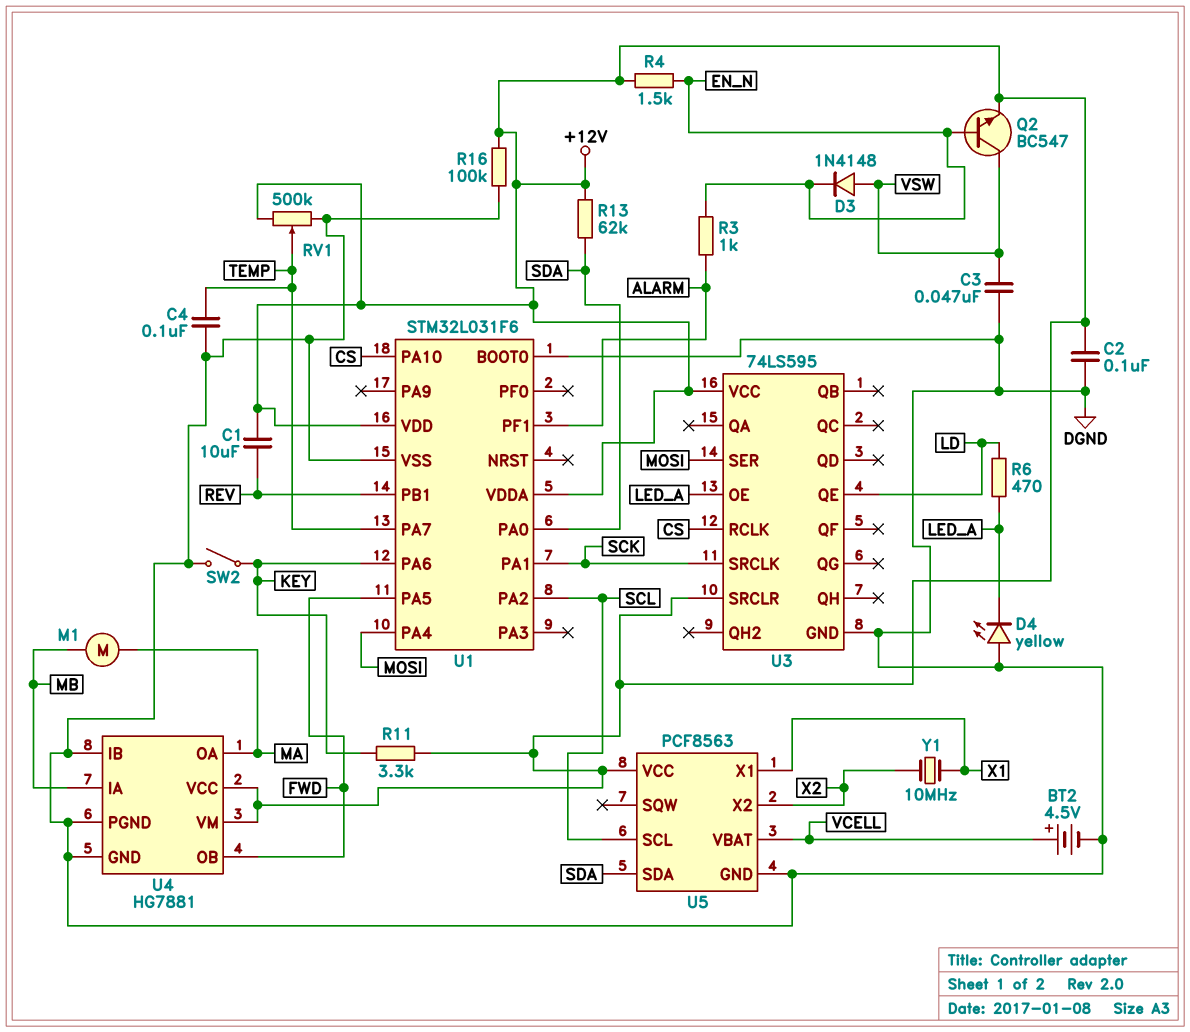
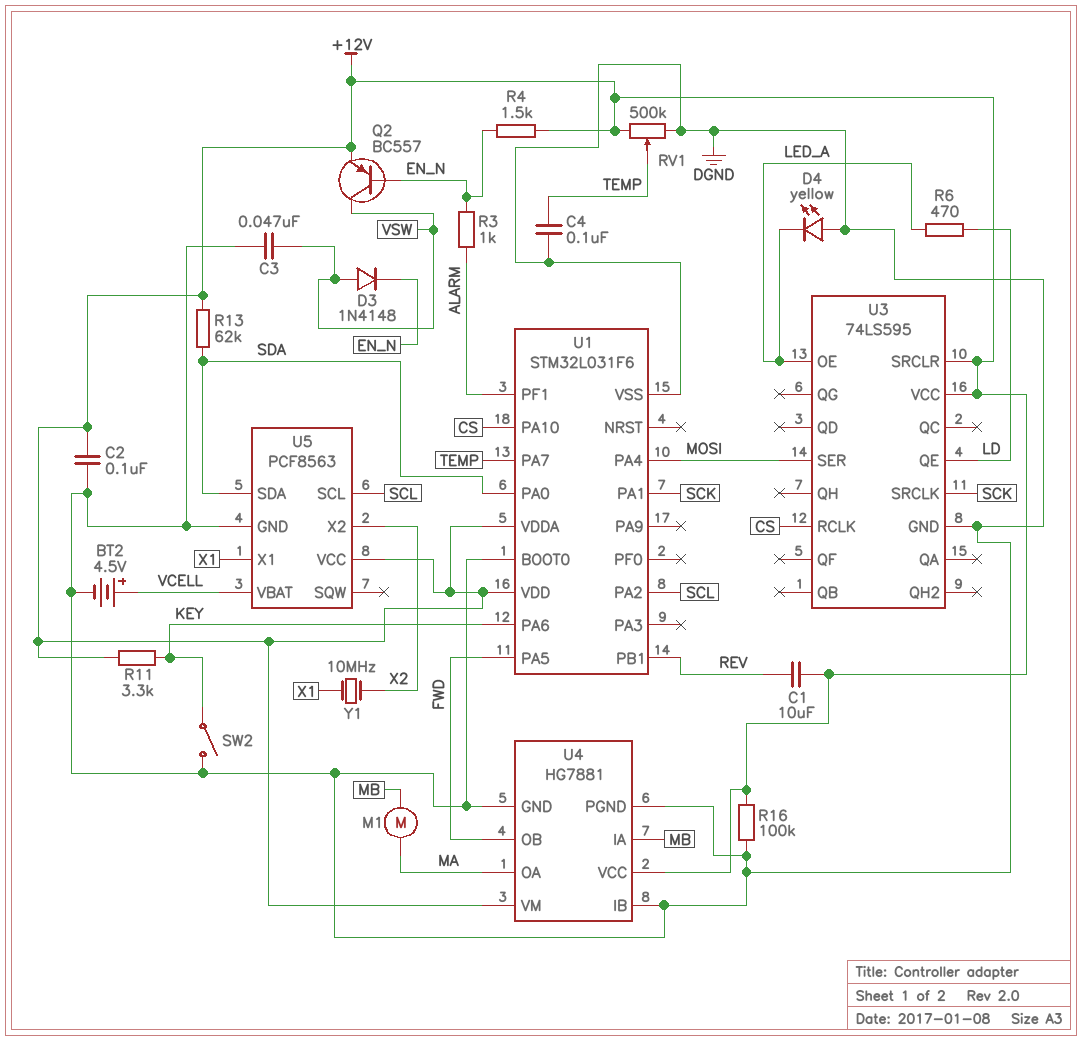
Q2: NPN BC547 (B EN_N, C VSW, E +12V) -> PNP BC557 (B EN_N, C VSW, E +12V)

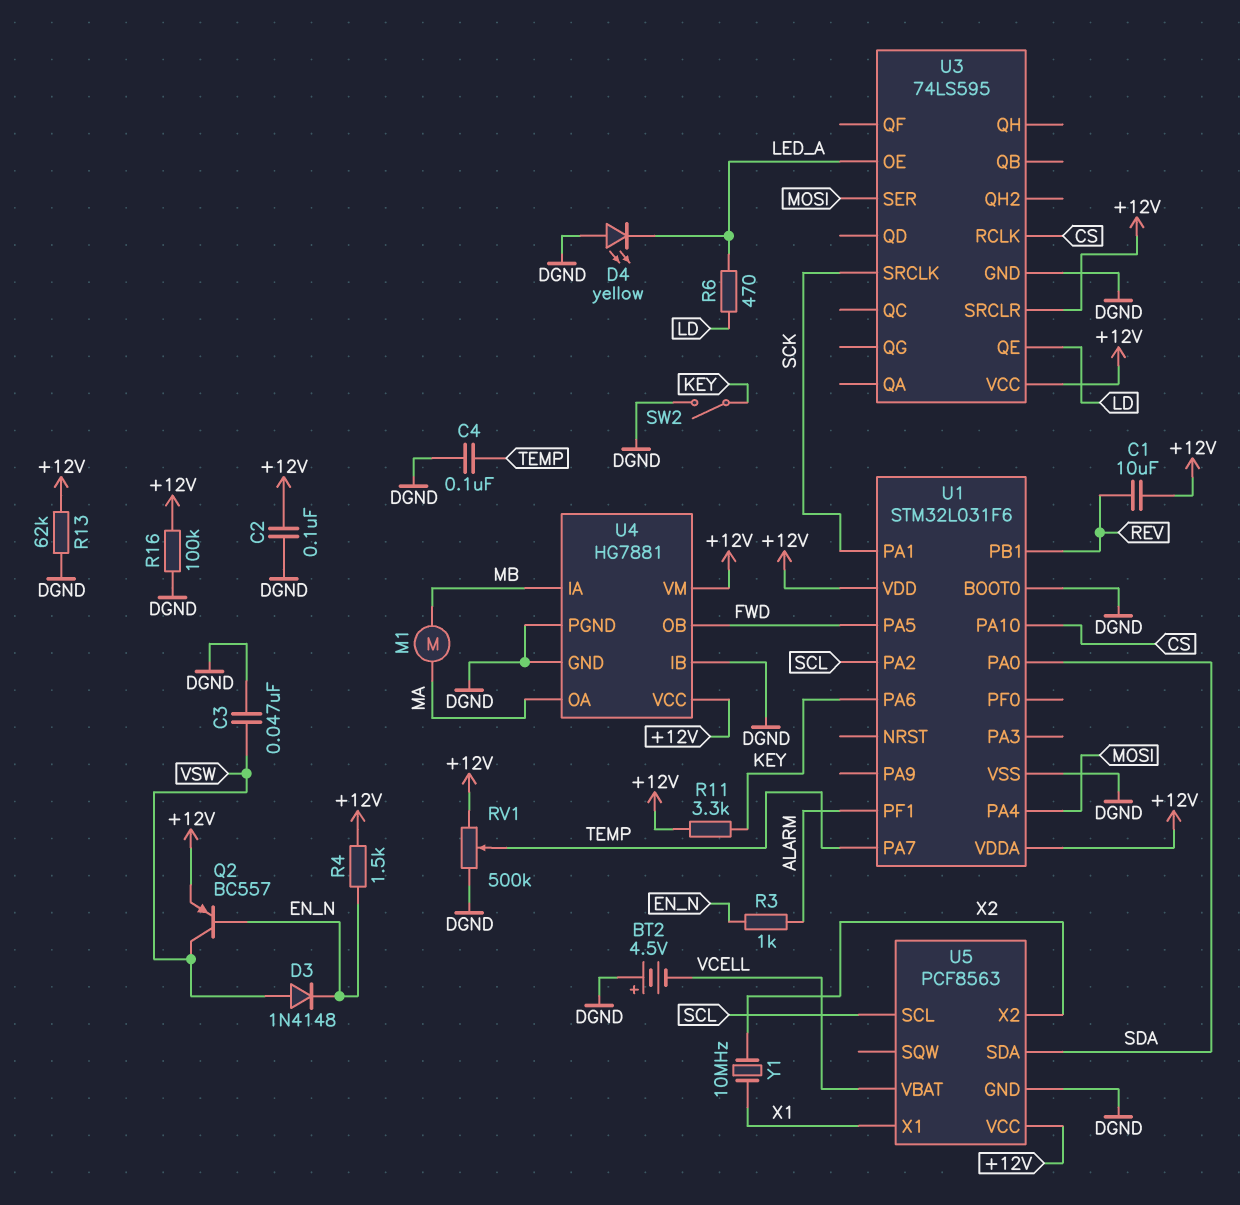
BT2: 4.5V (plus VCELL, minus DGND) -> 4.5V (plus DGND, minus VCELL)
R13: 62k (+12V, SDA) -> 62k (+12V, DGND)

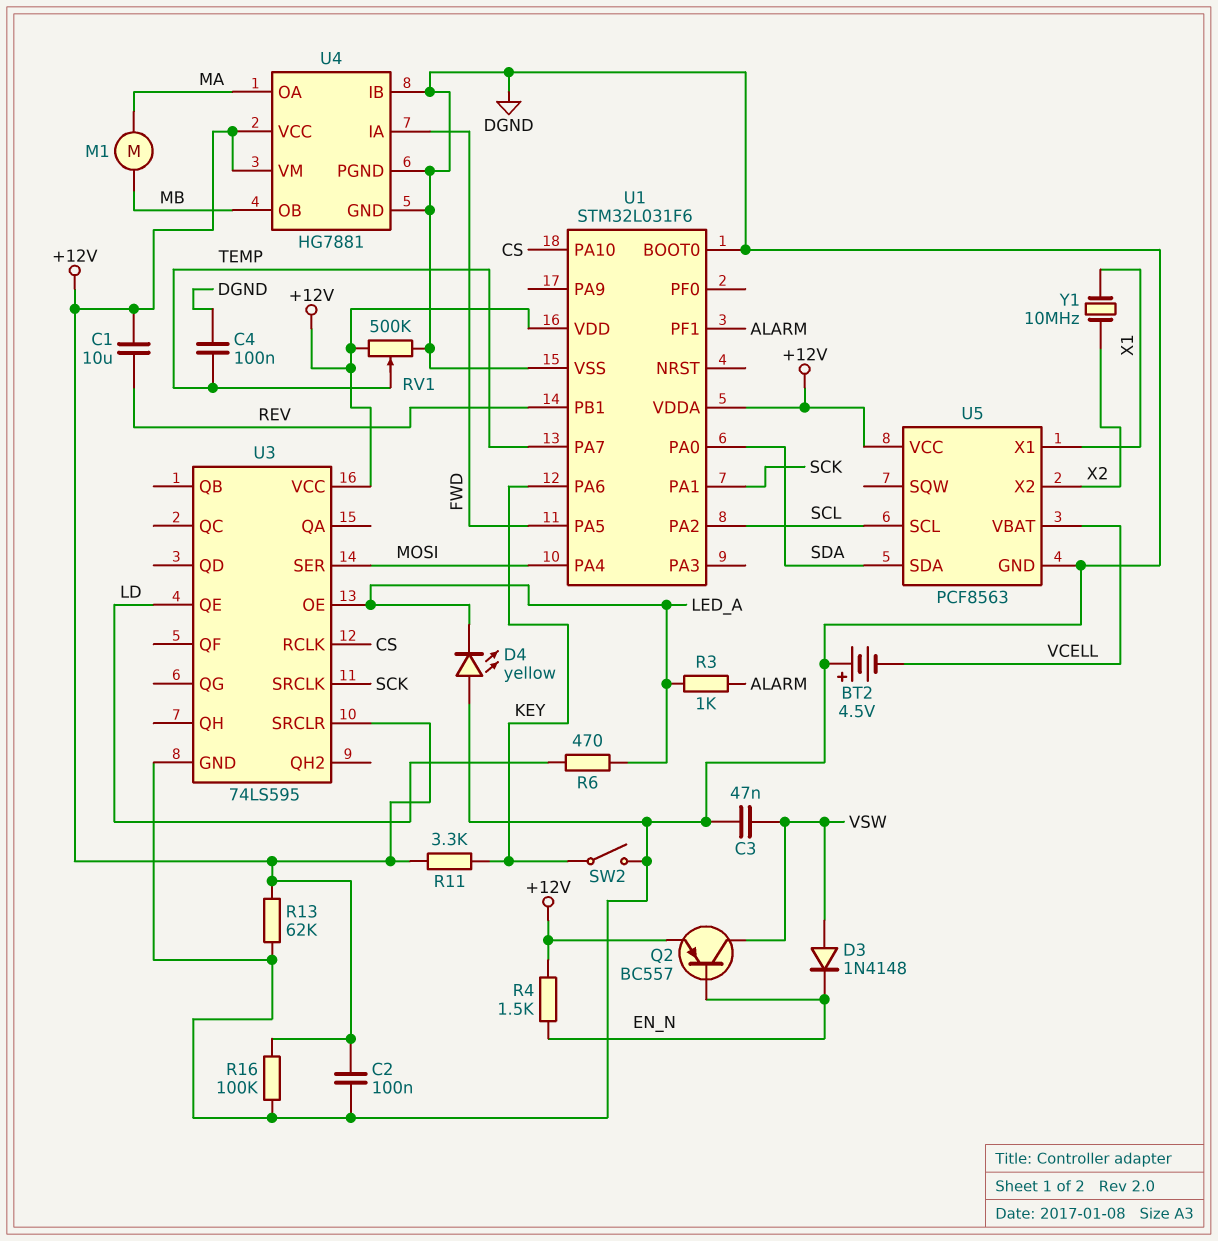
R3: 1k (ALARM, EN_N) -> 1k (ALARM, LED_A)
U4 pin IA: MB -> FWD
U4 pin OB: FWD -> MB

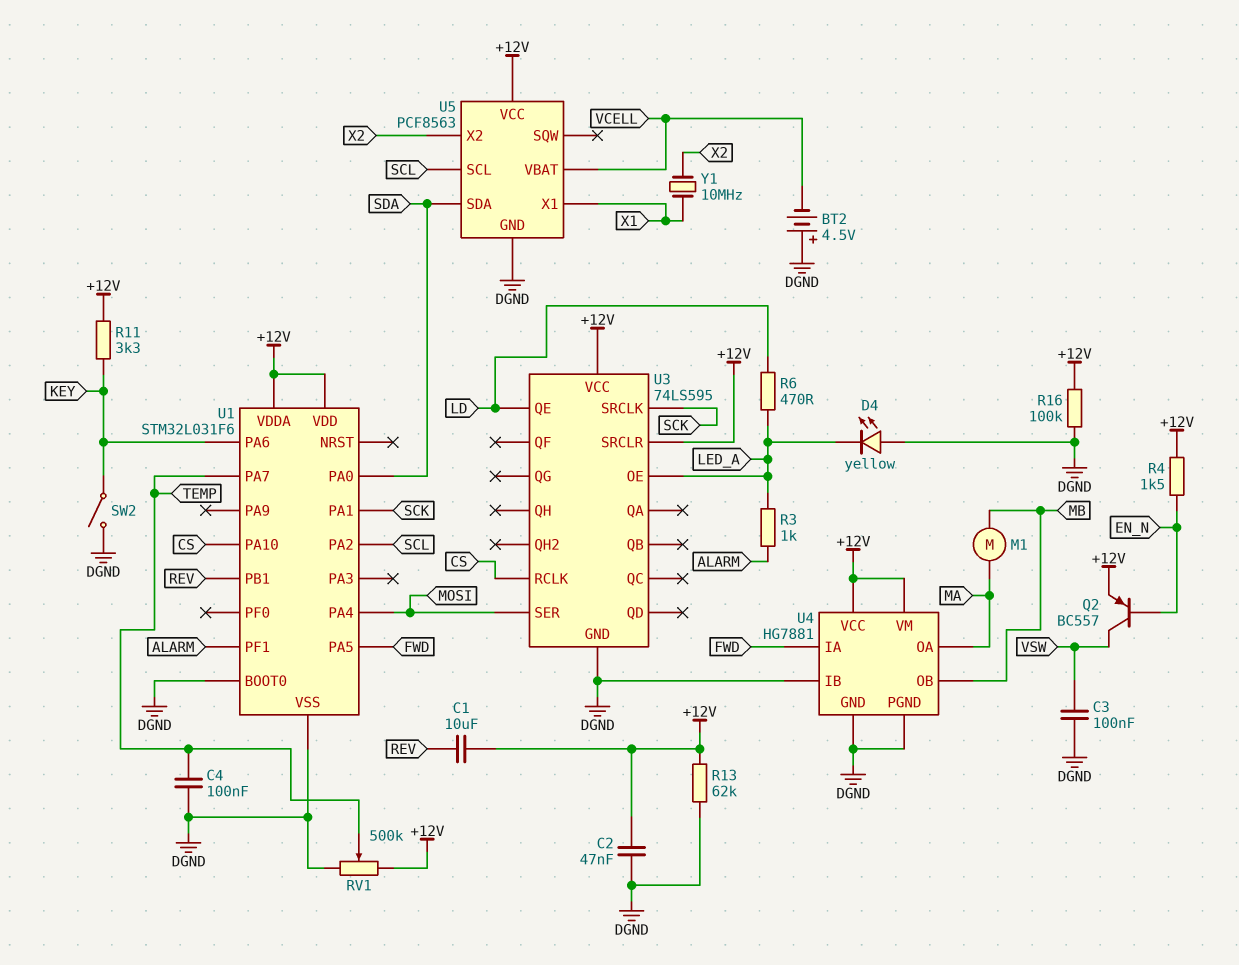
C2: 100nF (+12V, DGND) -> 47nF (+12V, DGND)
C3: 47nF (DGND, VSW) -> 100nF (DGND, VSW)
D3: diode 1N4148 (A VSW, K EN_N) -> none

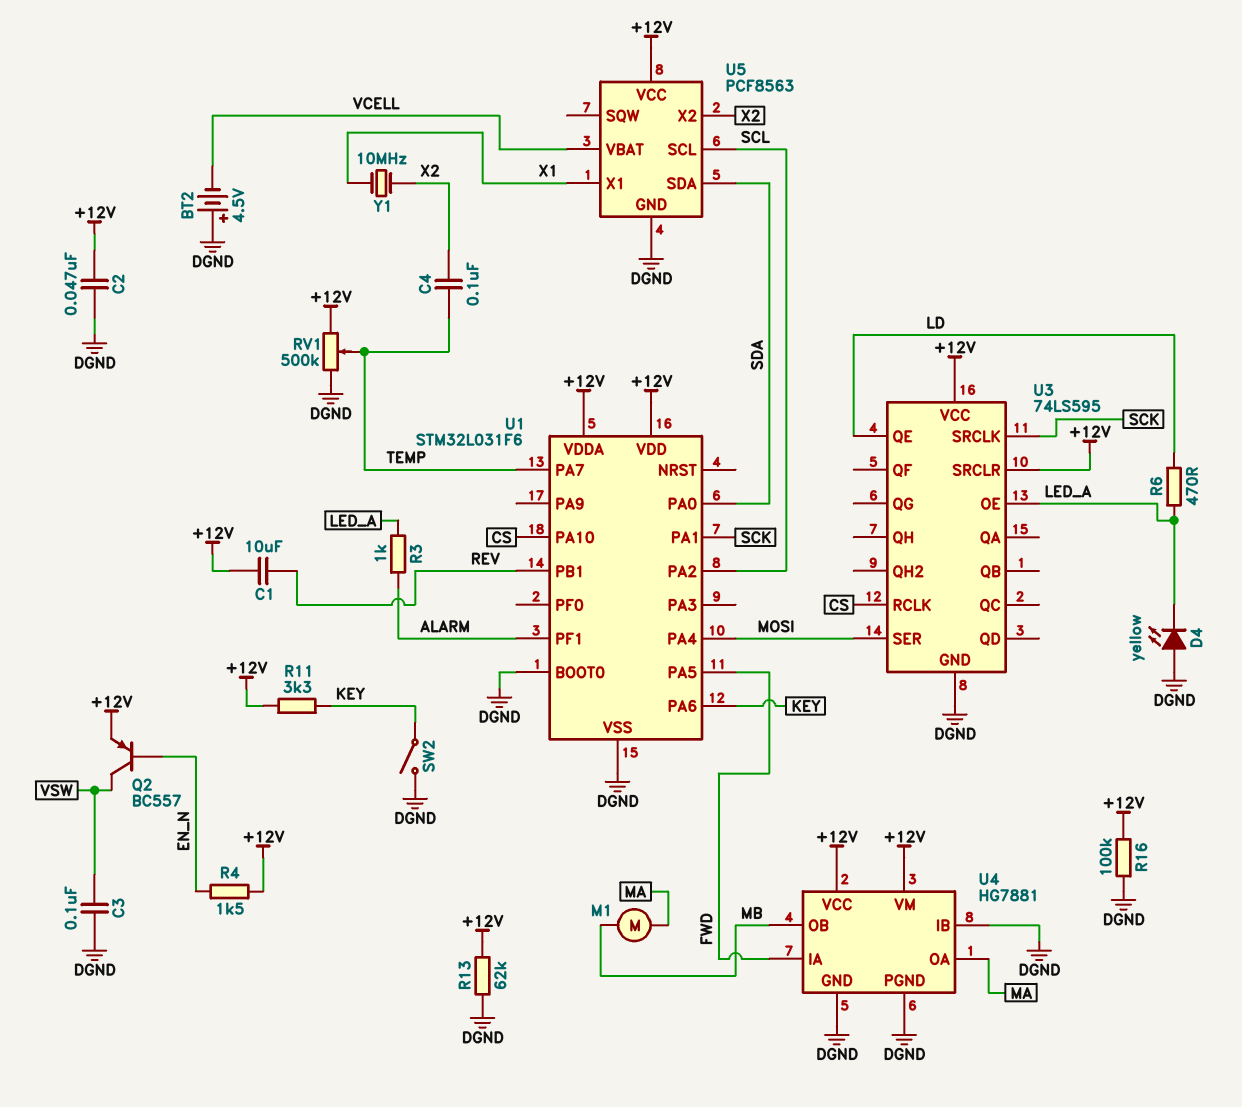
C4: 100nF (DGND, TEMP) -> 100nF (TEMP, X2)

